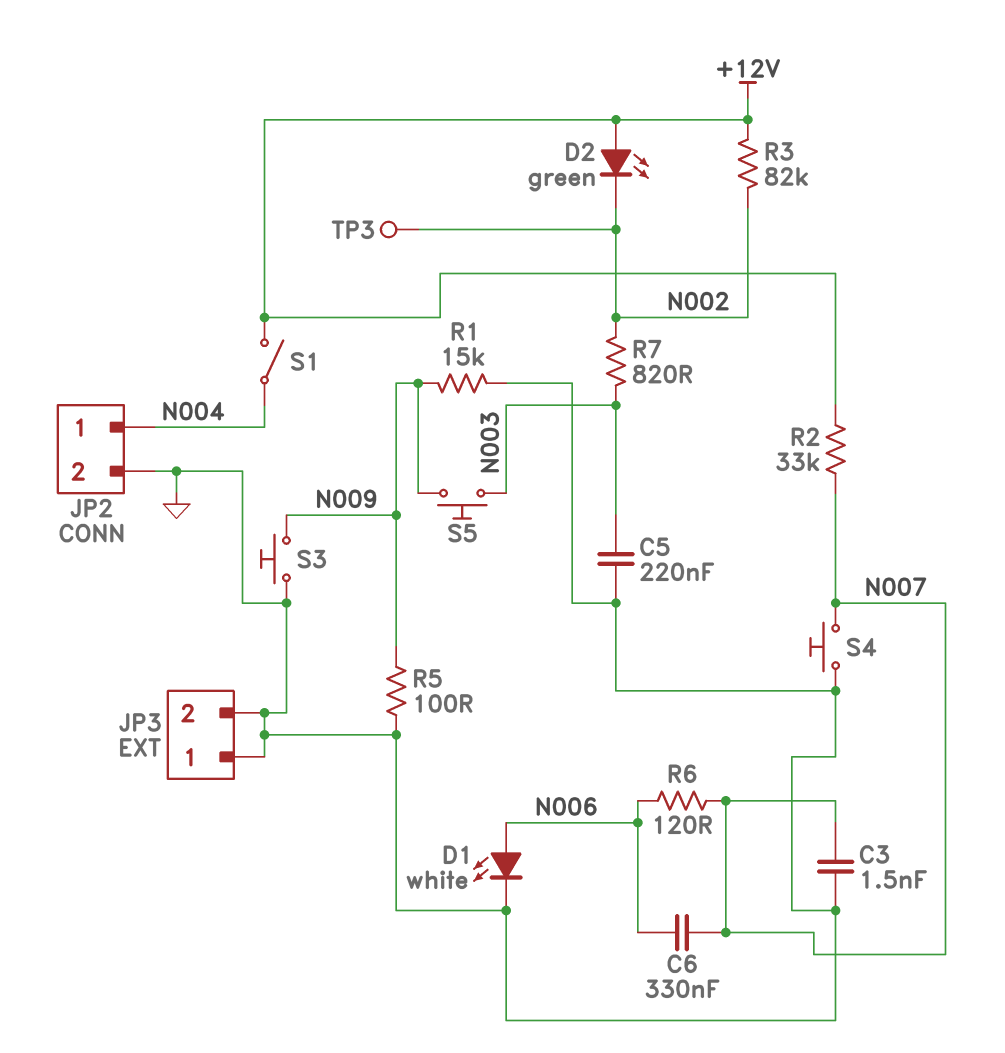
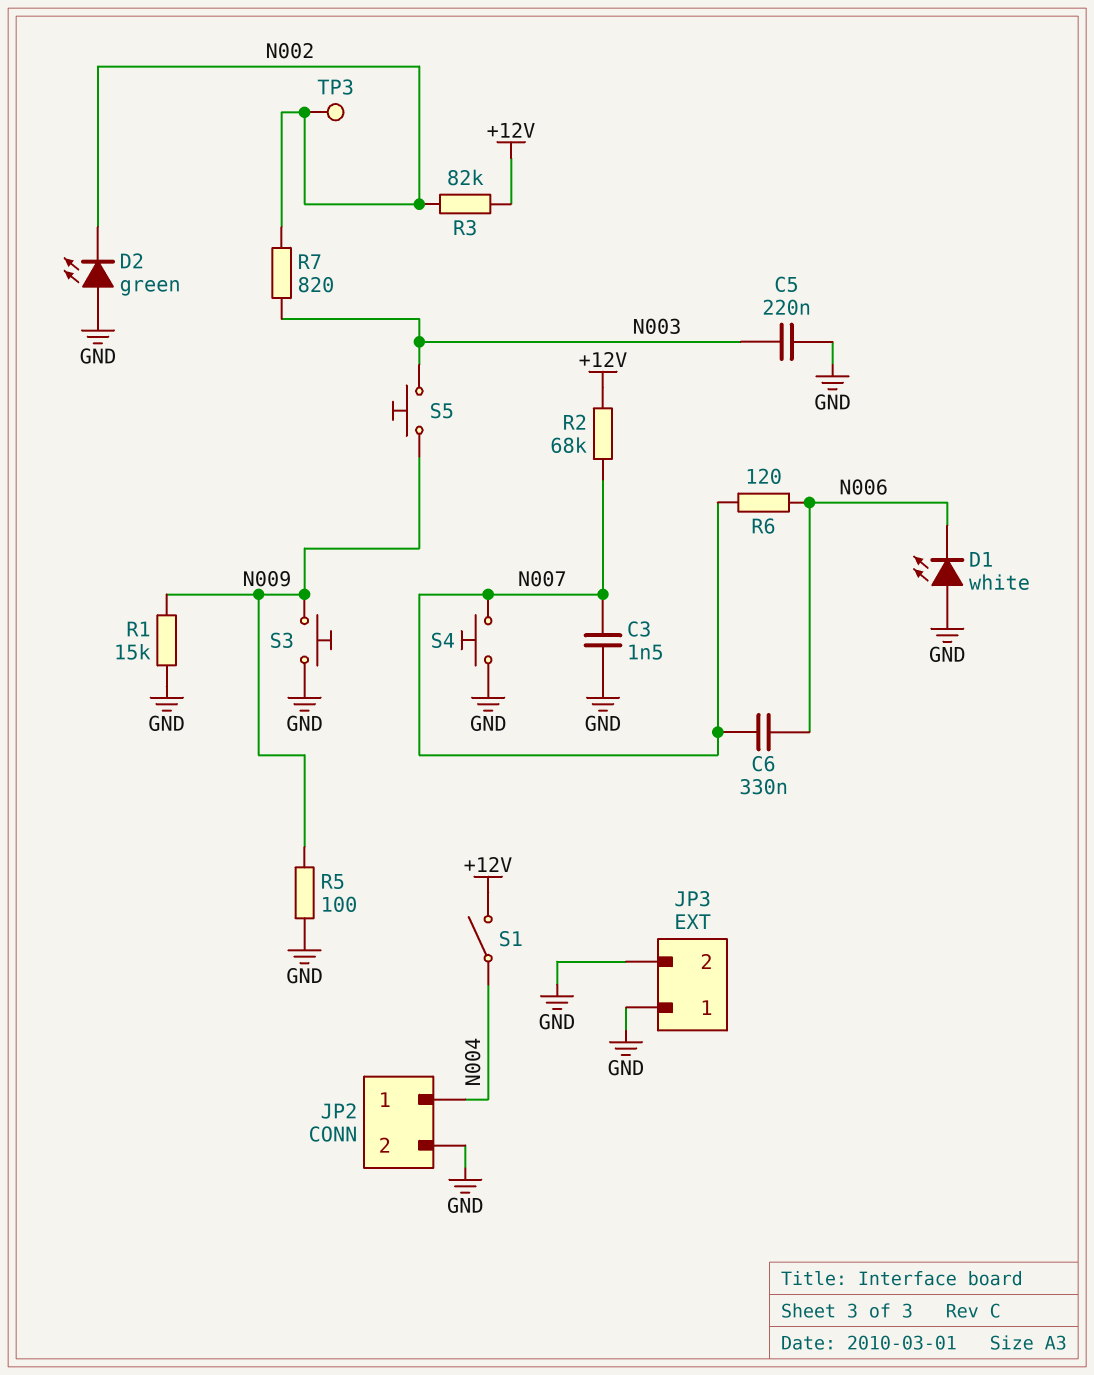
D1: LED white (A N006, K GND) -> LED white (A GND, K N006)
D2: LED green (A +12V, K N002) -> LED green (A GND, K N002)
R2: 33k (+12V, N007) -> 68k (+12V, N007)

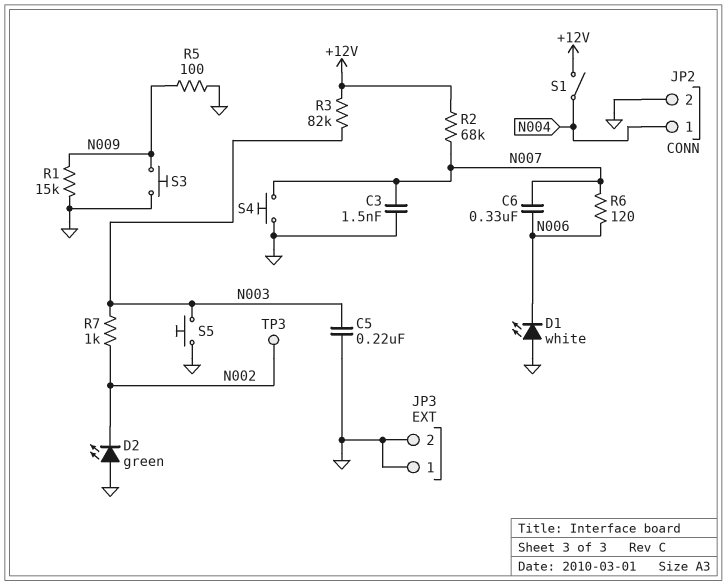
R3: 82k (+12V, N002) -> 82k (+12V, N003)
R7: 820 (N002, N003) -> 1k (N002, N003)
S5: button (N003, N009) -> button (GND, N003)

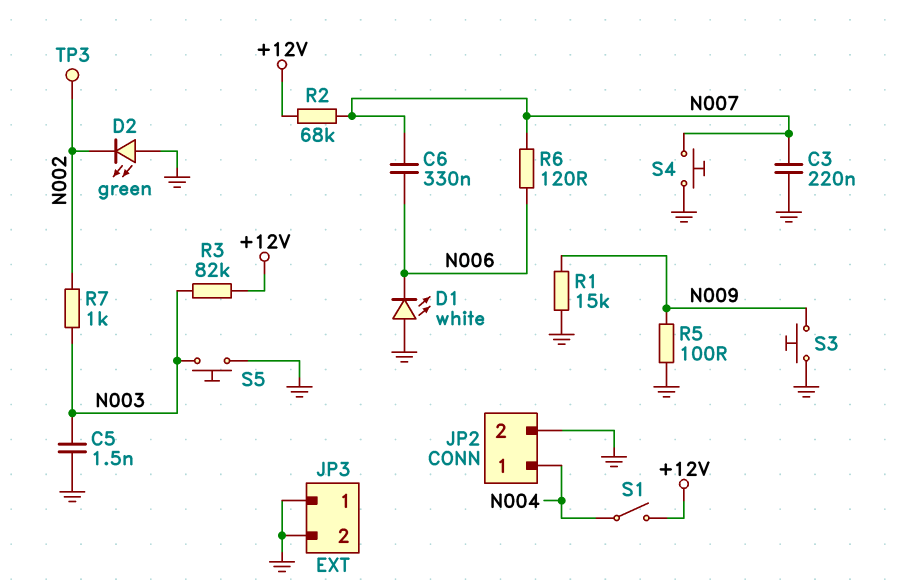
C3: 1.5nF (GND, N007) -> 220nF (GND, N007)
C5: 220nF (GND, N003) -> 1.5nF (GND, N003)

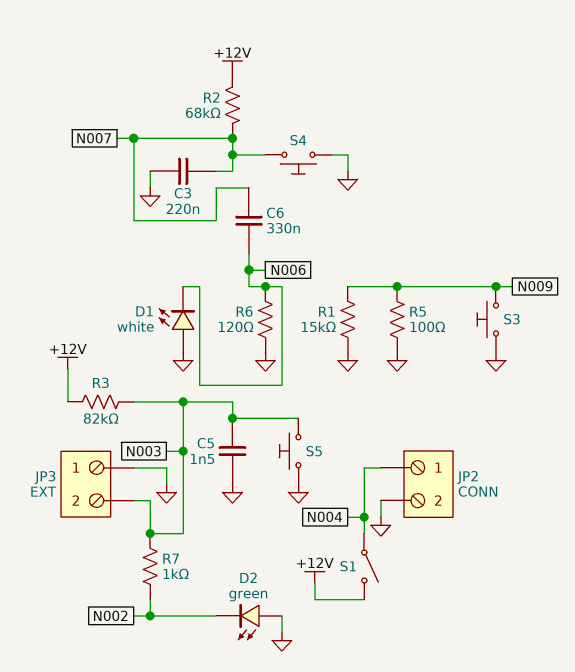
JP3 pin 2: GND -> N003
R6: 120 (N006, N007) -> 120 (GND, N006)
TP3: test point (N002) -> none

